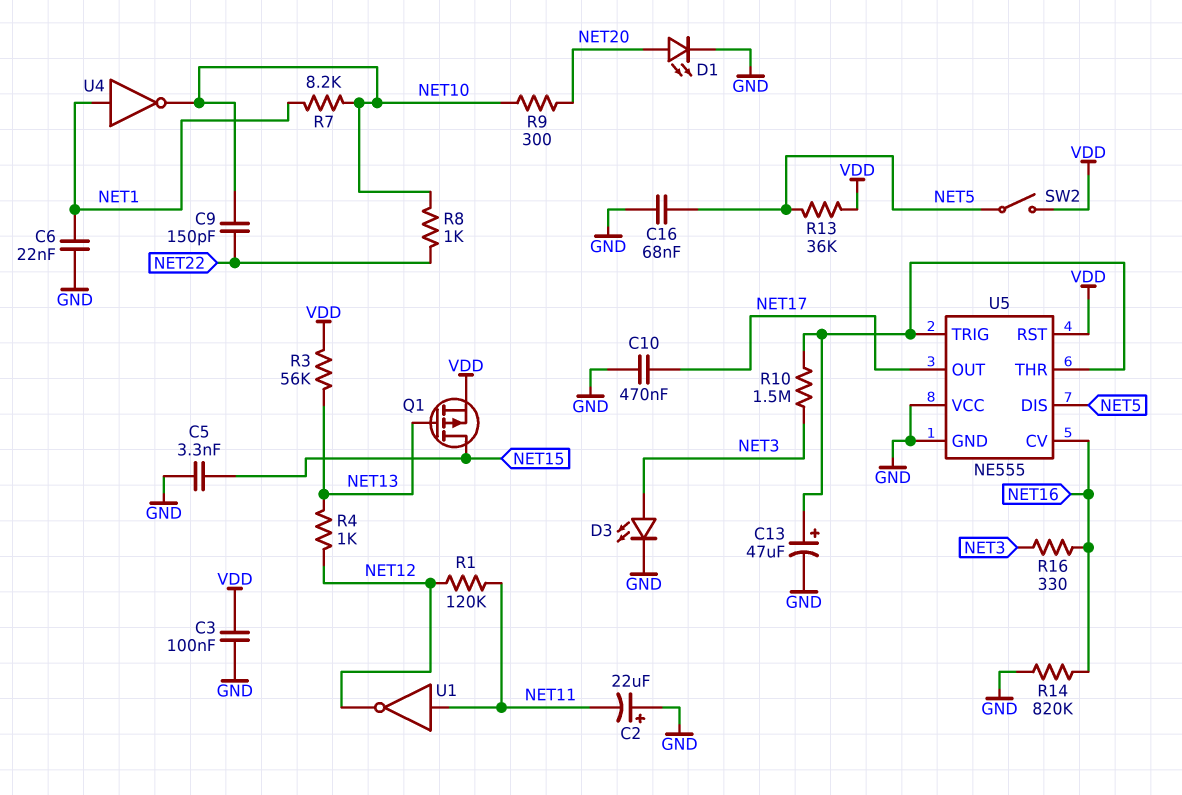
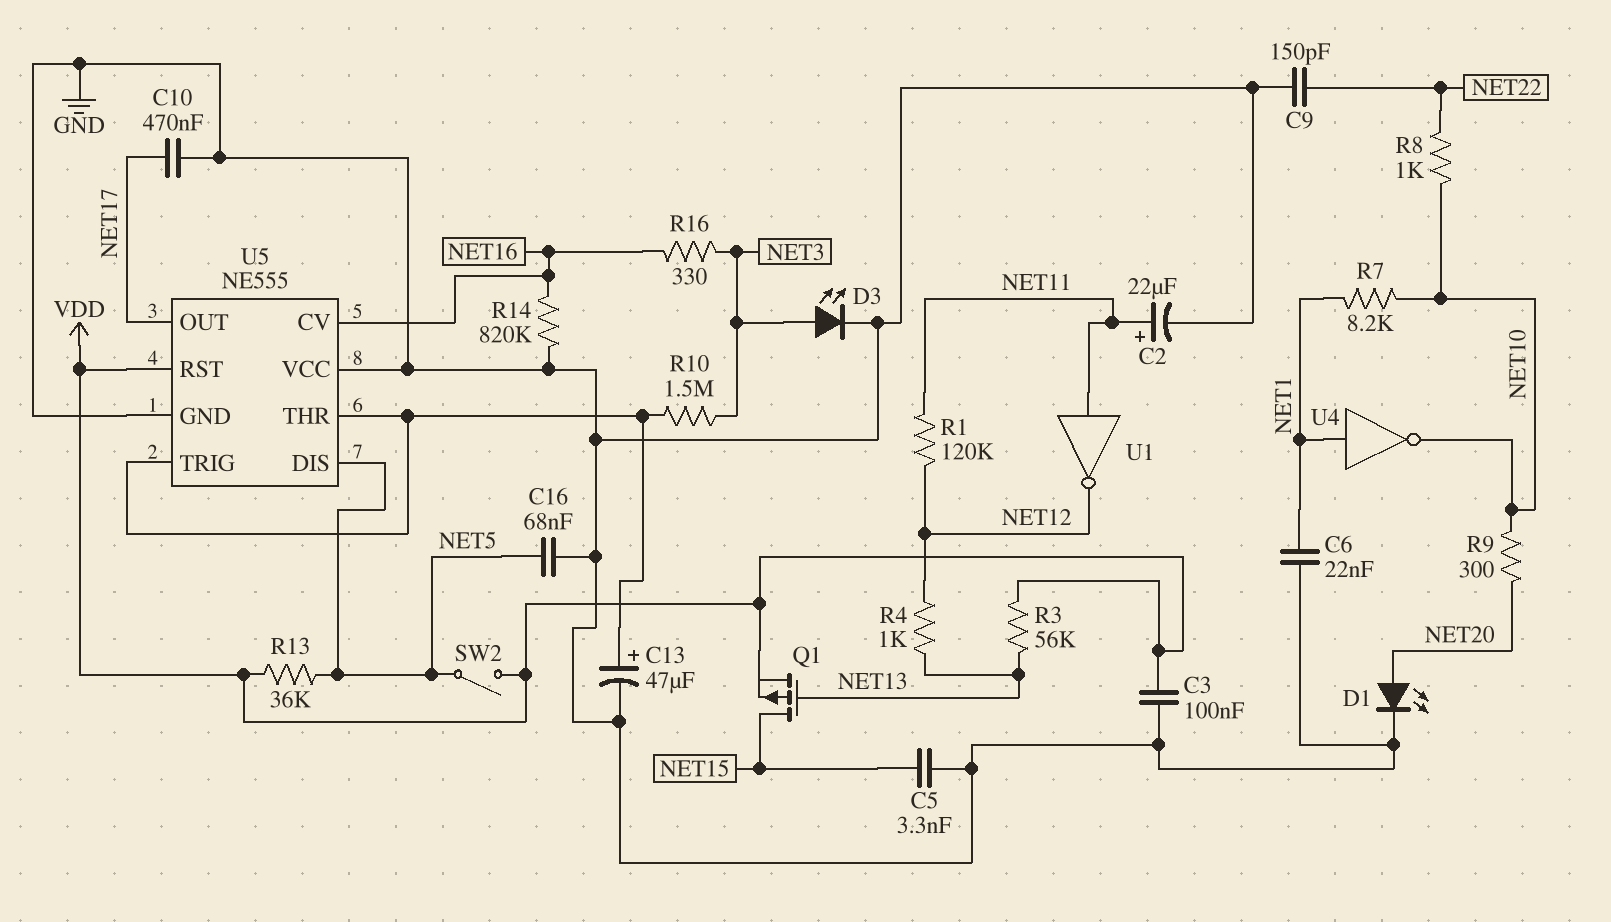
C2: 22uF (plus GND, minus NET11) -> 22uF (plus NET11, minus GND)
C9: 150pF (NET10, NET22) -> 150pF (GND, NET22)

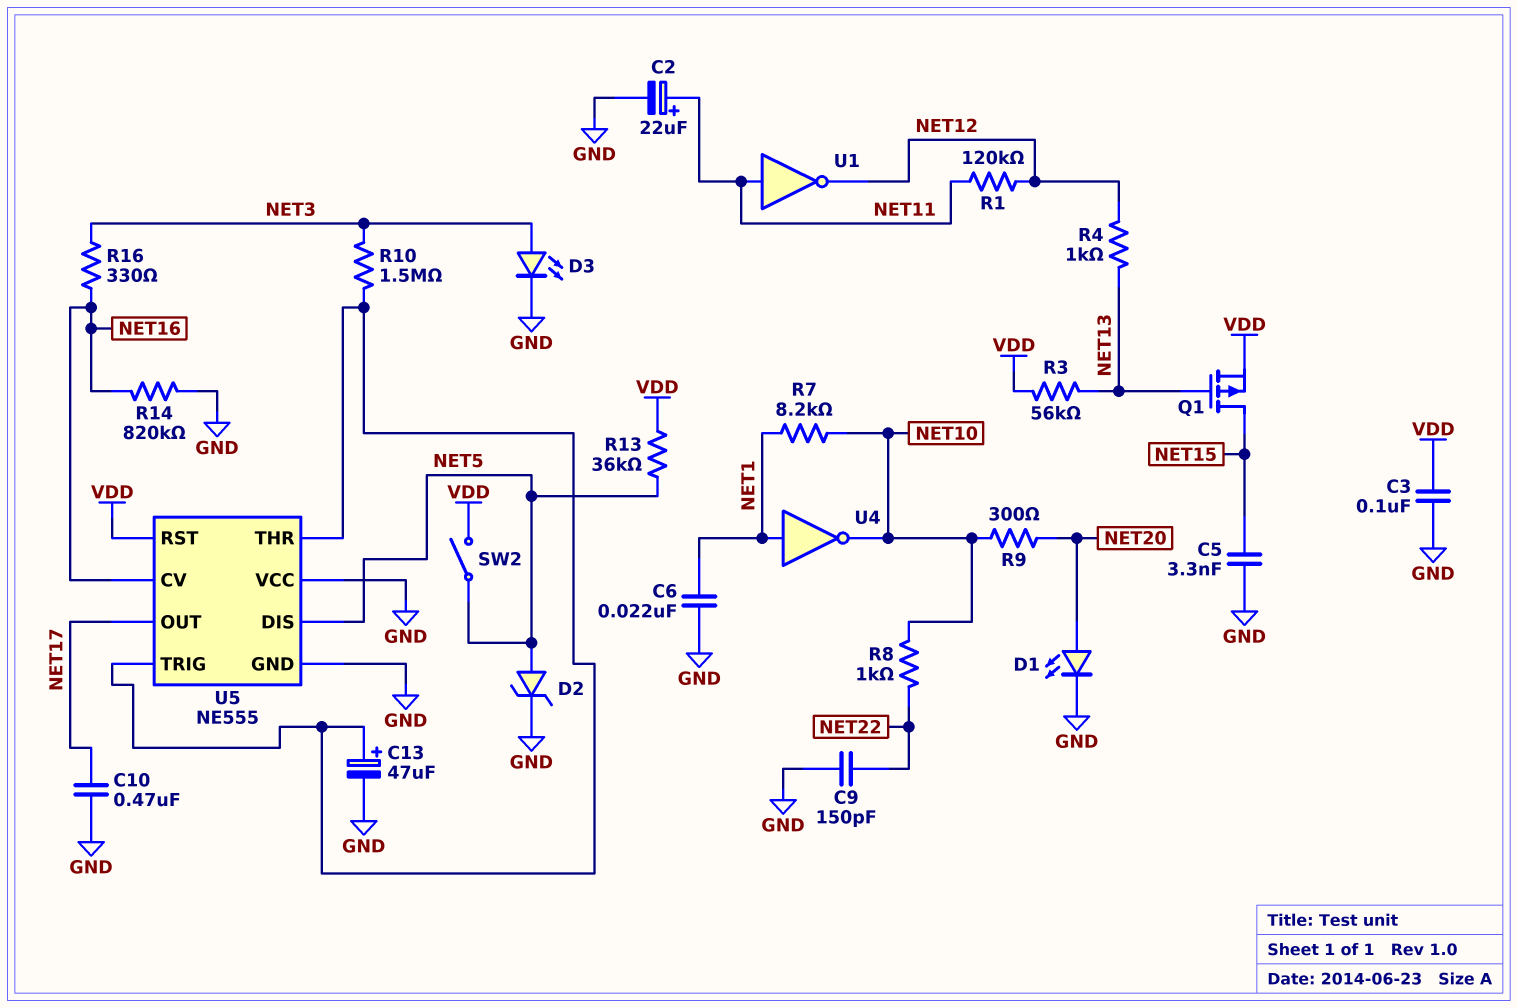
C16: 68nF (GND, NET5) -> none
D2: none -> zener (A NET5, K GND)

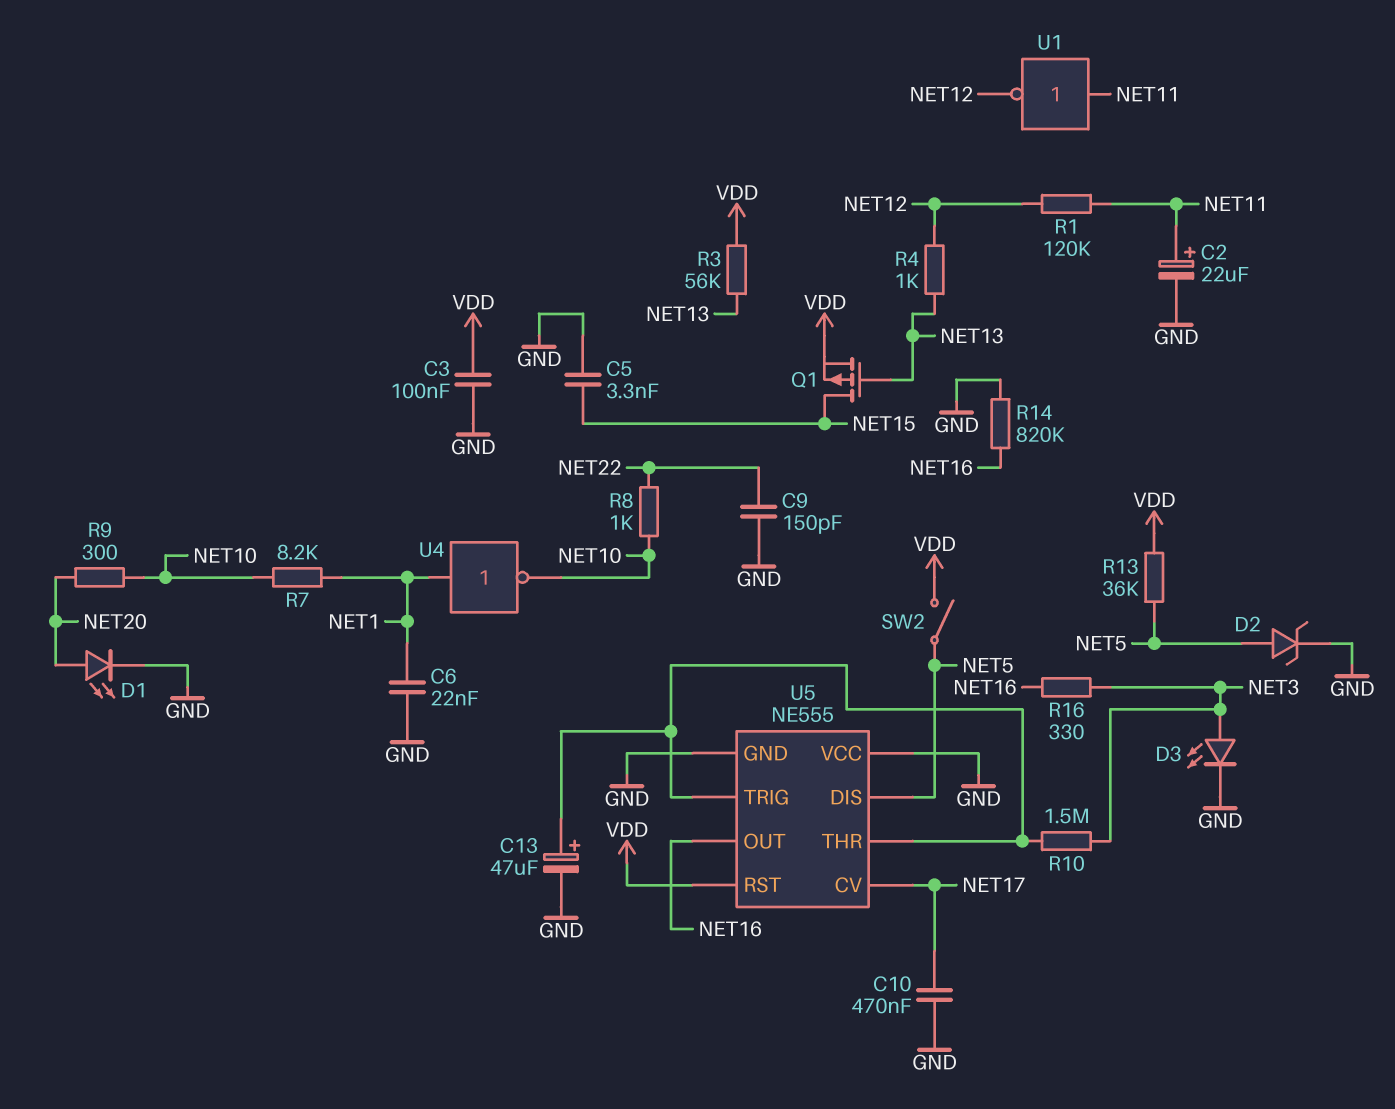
U5 pin CV: NET16 -> NET17
U5 pin OUT: NET17 -> NET16

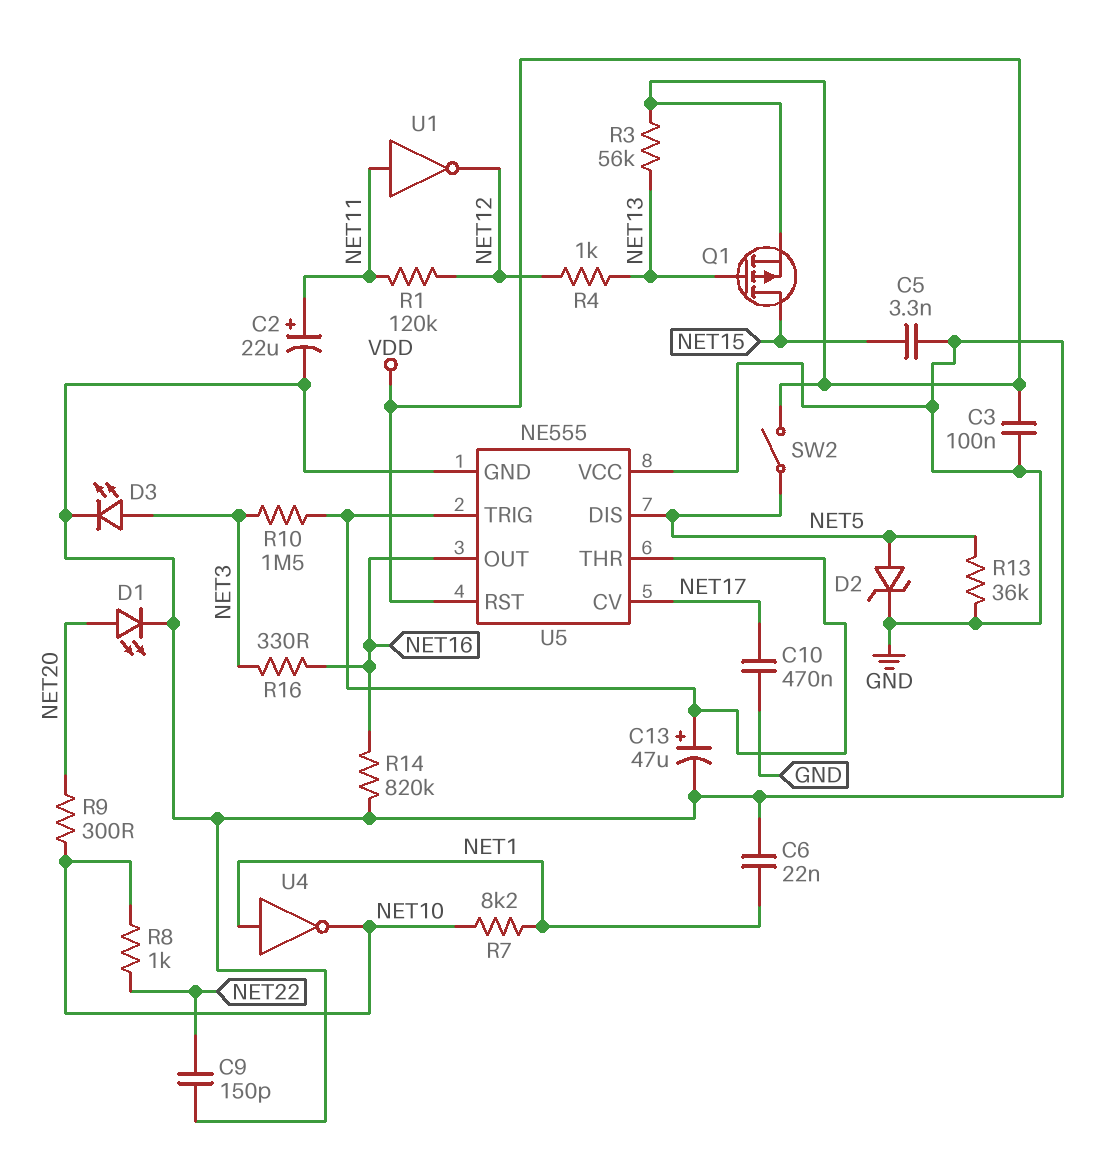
R13: 36k (NET5, VDD) -> 36k (GND, NET5)

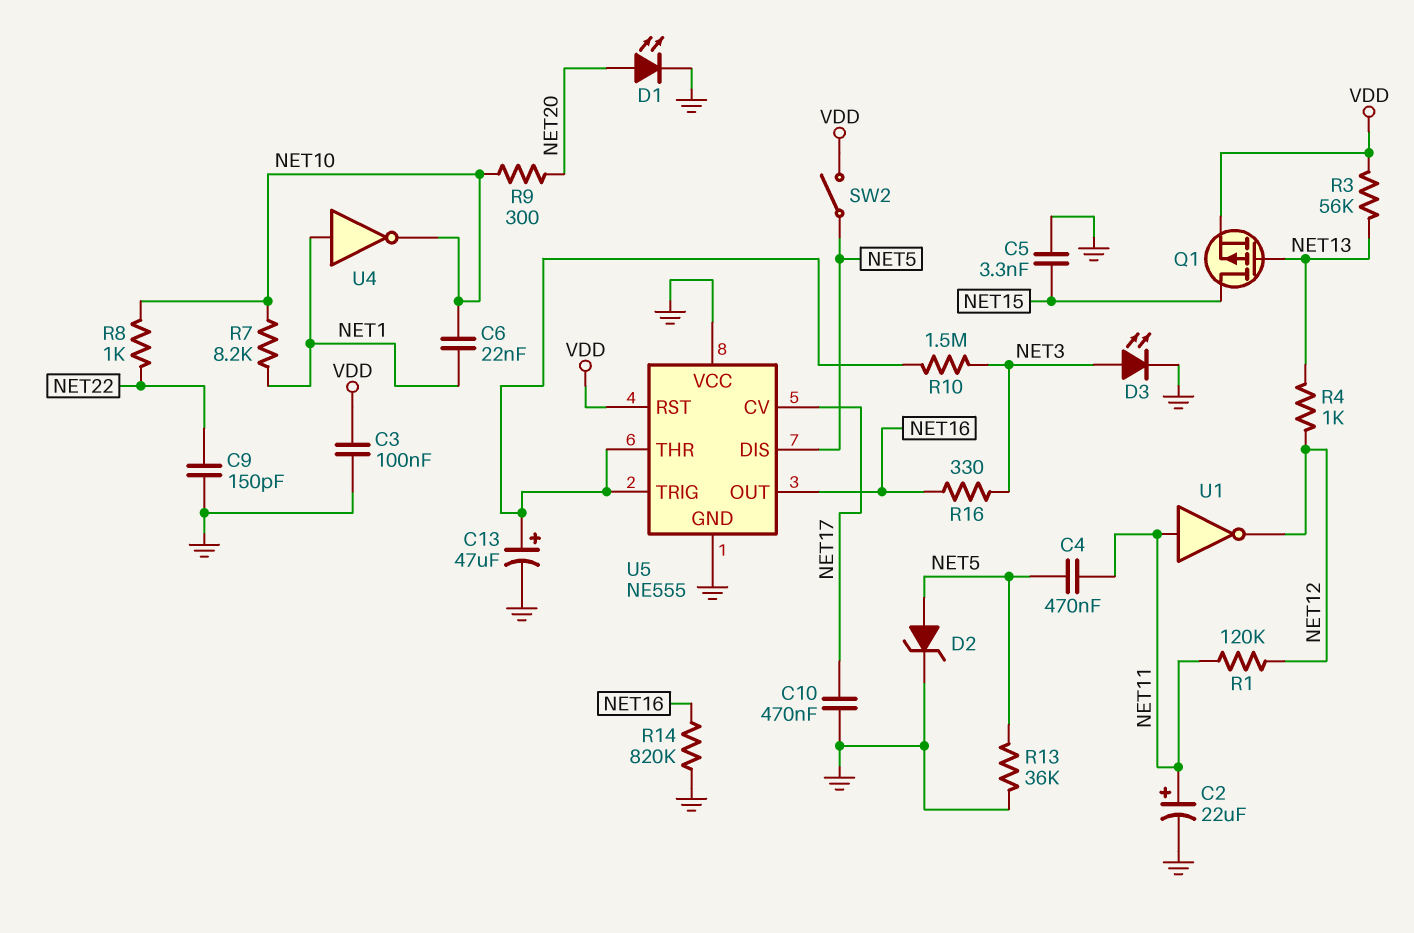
C4: none -> 470nF (NET5, NET11)
C6: 22nF (GND, NET1) -> 22nF (NET1, NET10)

